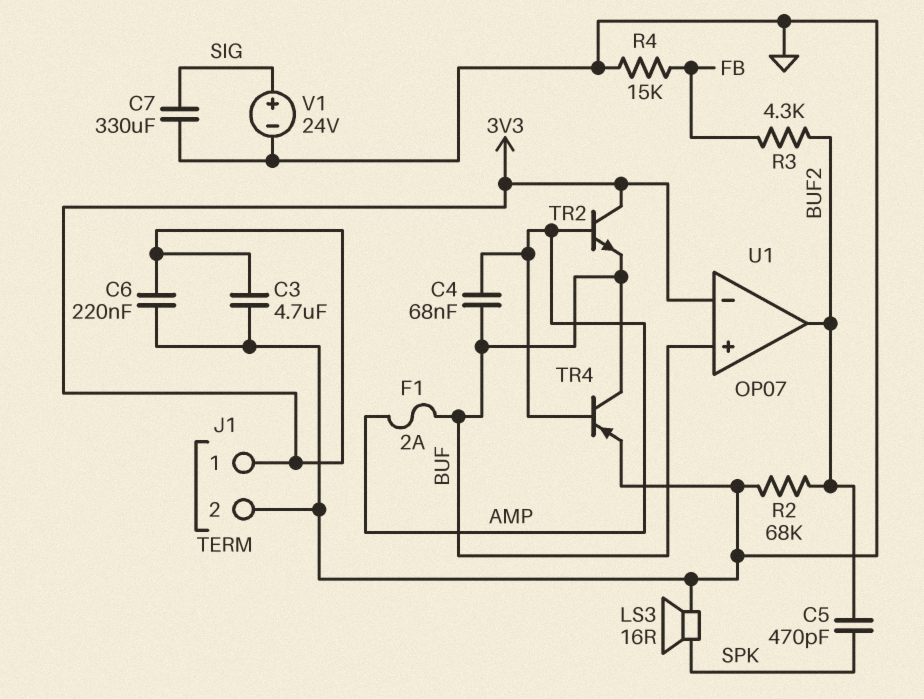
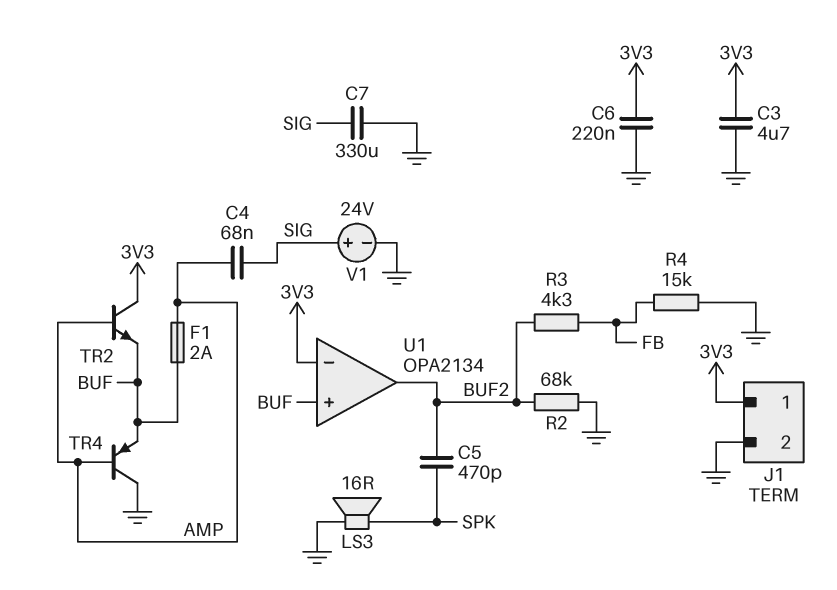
C4: 68nF (AMP, BUF) -> 68nF (AMP, SIG)
TR4: PNP (B AMP, C BUF, E GND) -> PNP (B AMP, C GND, E BUF)
U1: OP07 -> OPA2134

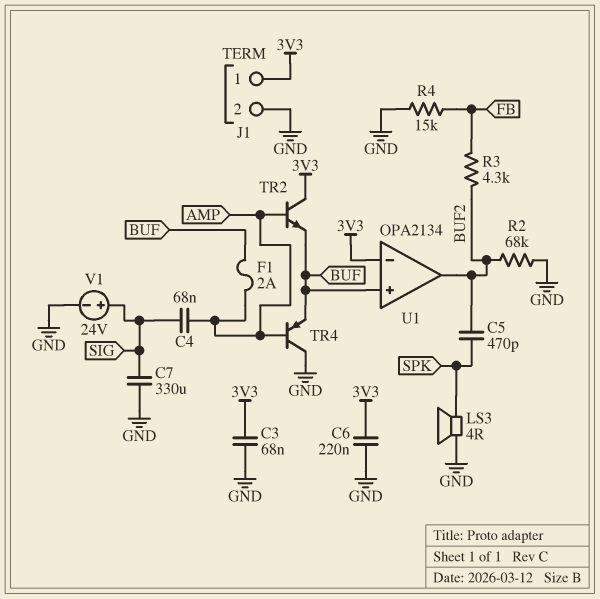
C3: 4.7uF (3V3, GND) -> 68nF (3V3, GND)
LS3: speaker 16R (GND, SPK) -> speaker 4R (GND, SPK)

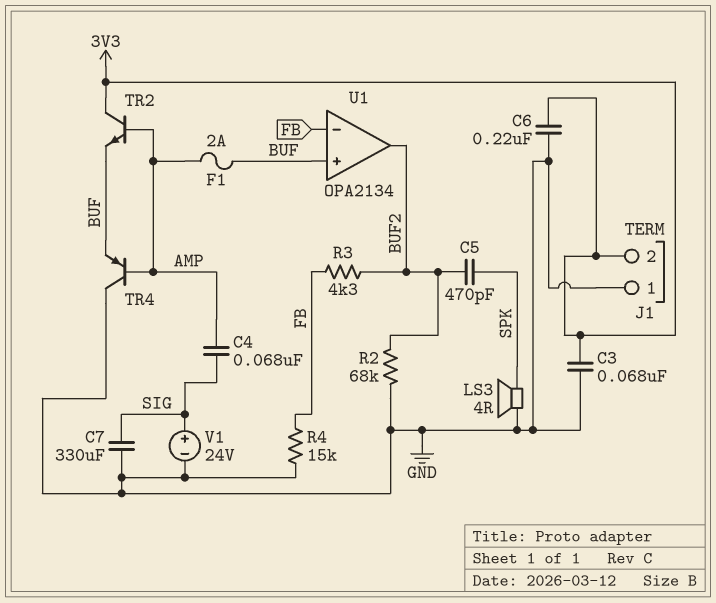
J1 pin 1: 3V3 -> GND
J1 pin 2: GND -> 3V3
U1 pin in-: 3V3 -> FB

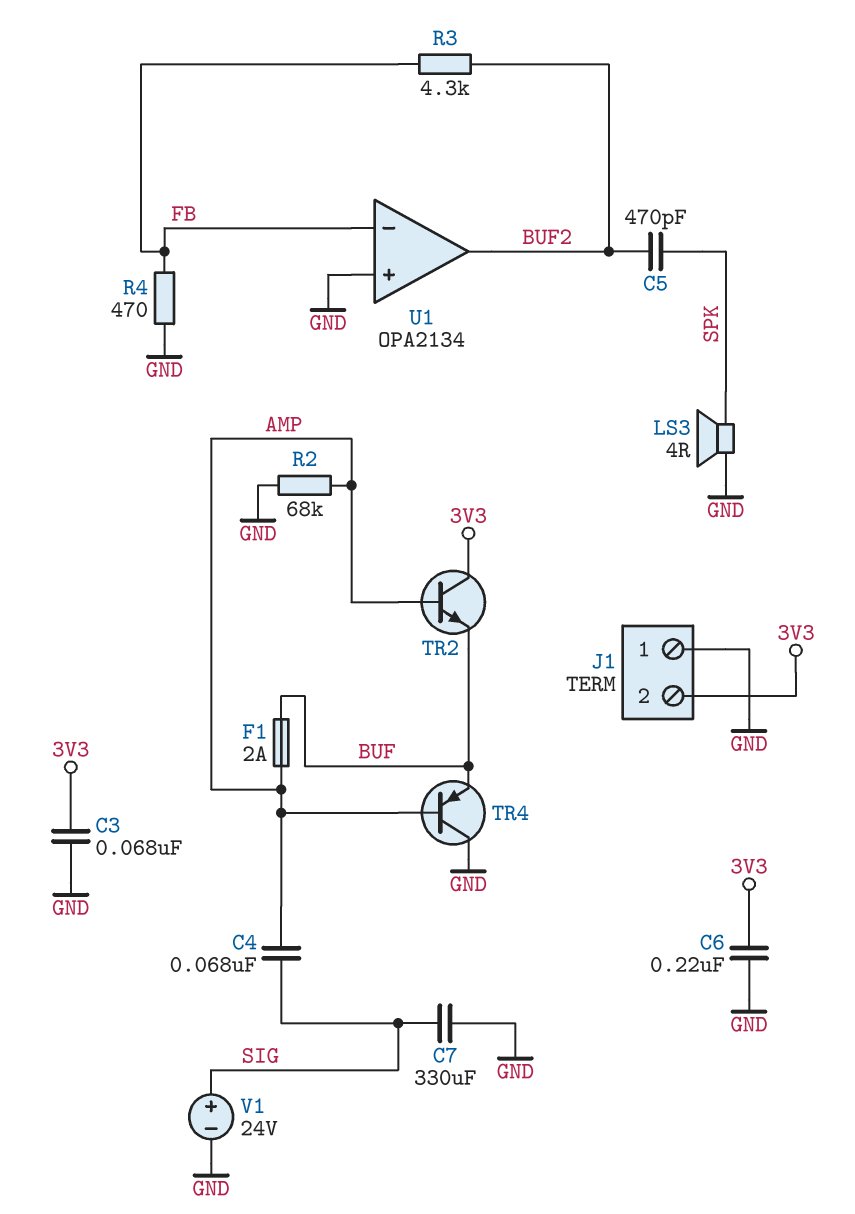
R2: 68k (BUF2, GND) -> 68k (AMP, GND)
R4: 15k (FB, GND) -> 470 (FB, GND)
U1 pin in+: BUF -> GND

